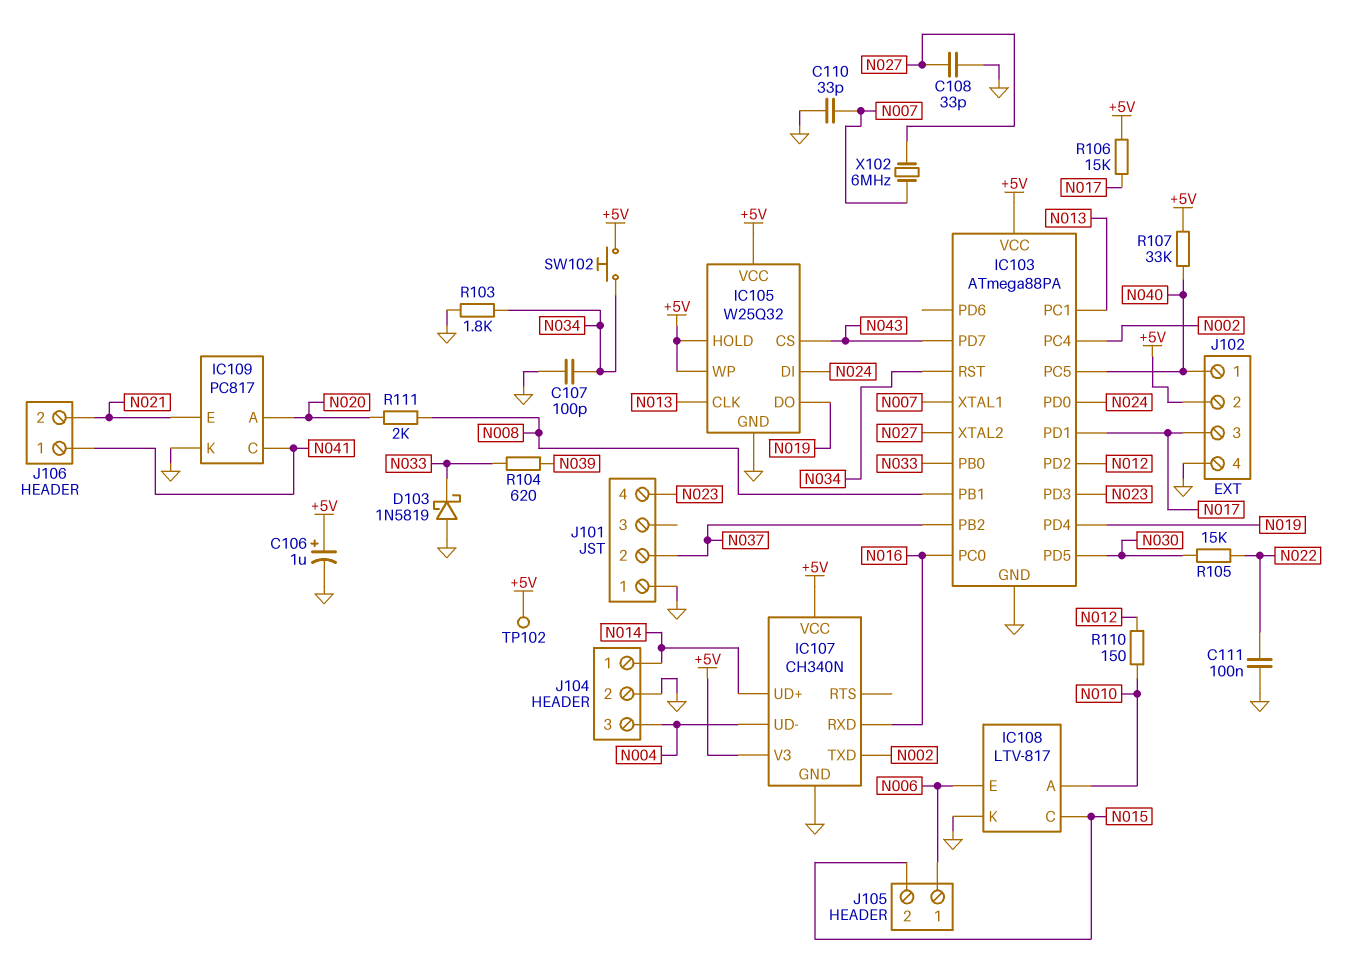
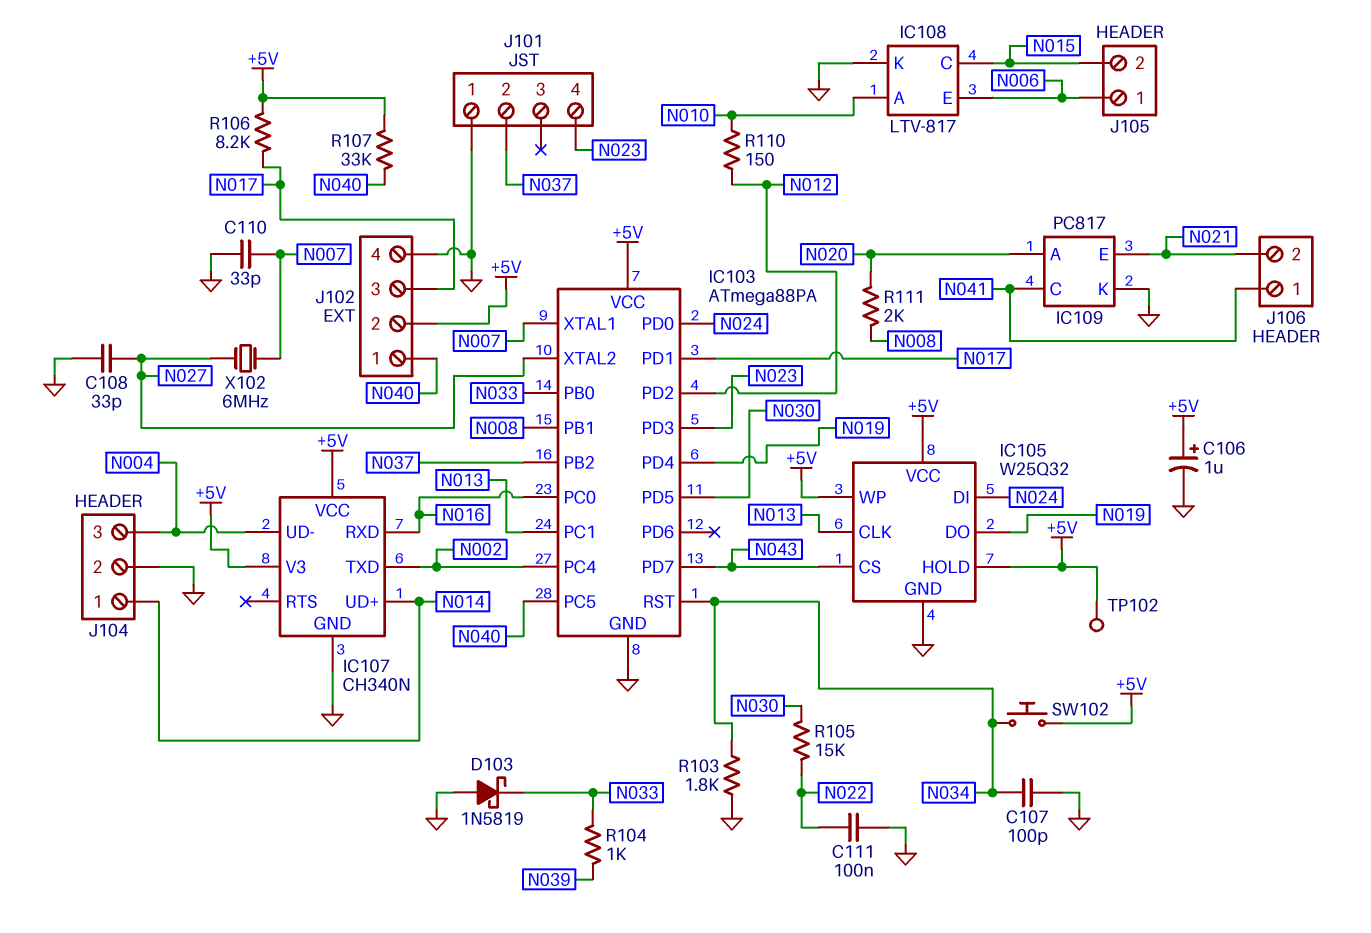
R104: 620 (N033, N039) -> 1k (N033, N039)
R106: 15k (+5V, N017) -> 8.2k (+5V, N017)

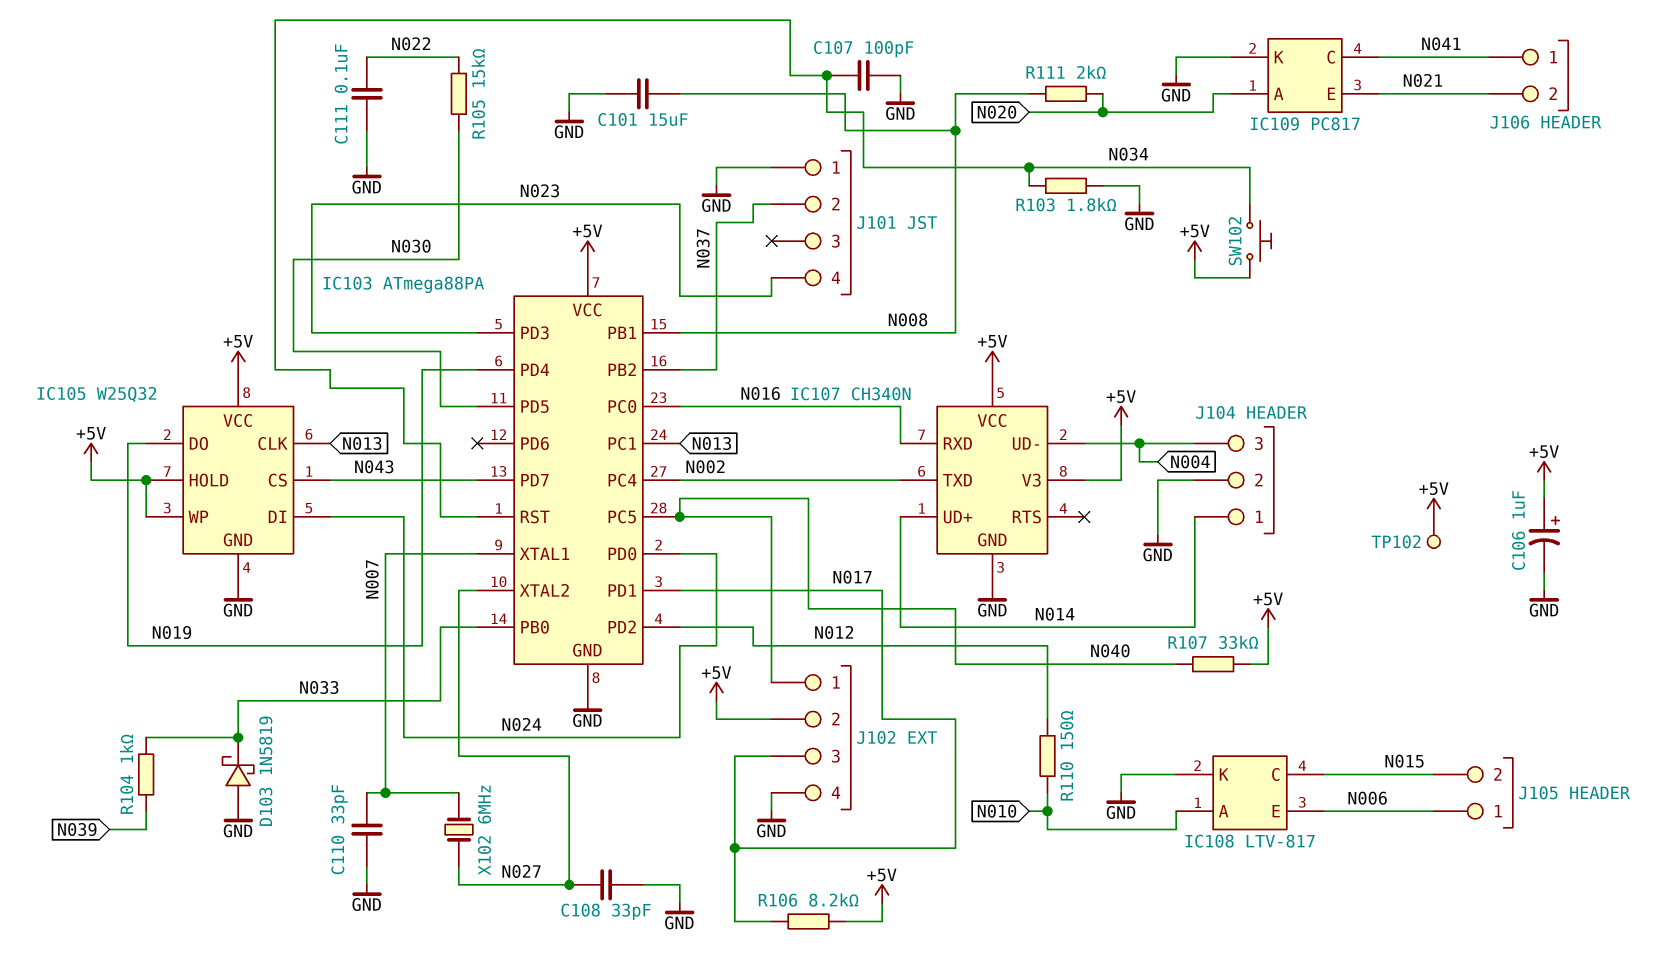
C101: none -> 15uF (GND, N008)

